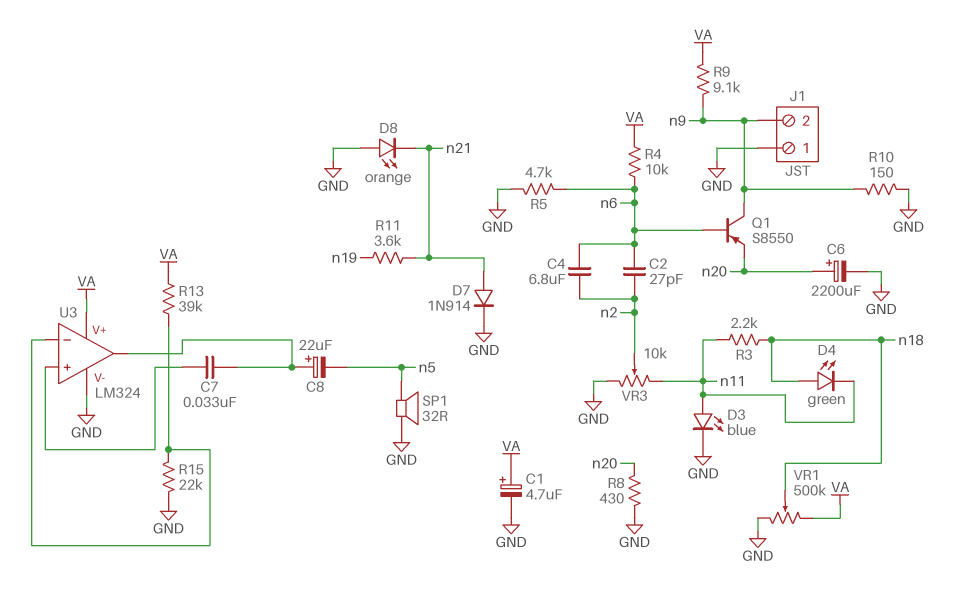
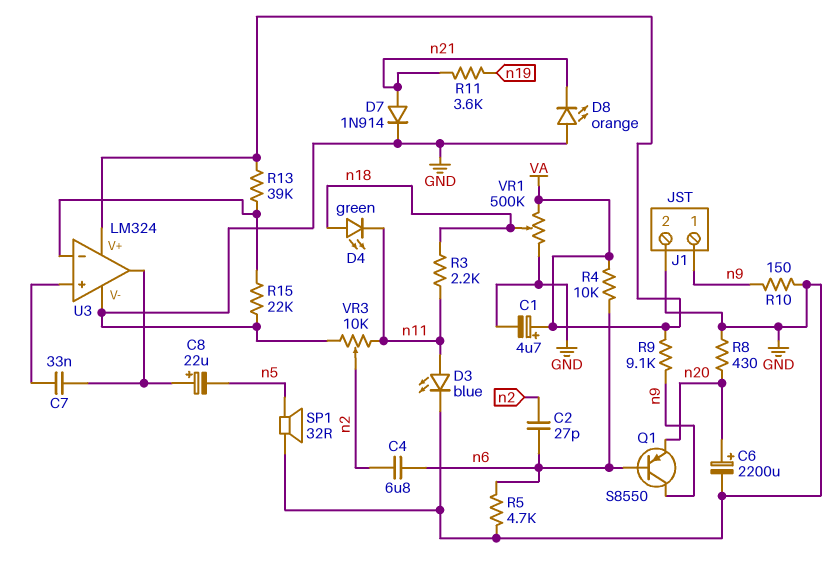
J1 pin 1: GND -> n9
J1 pin 2: n9 -> GND

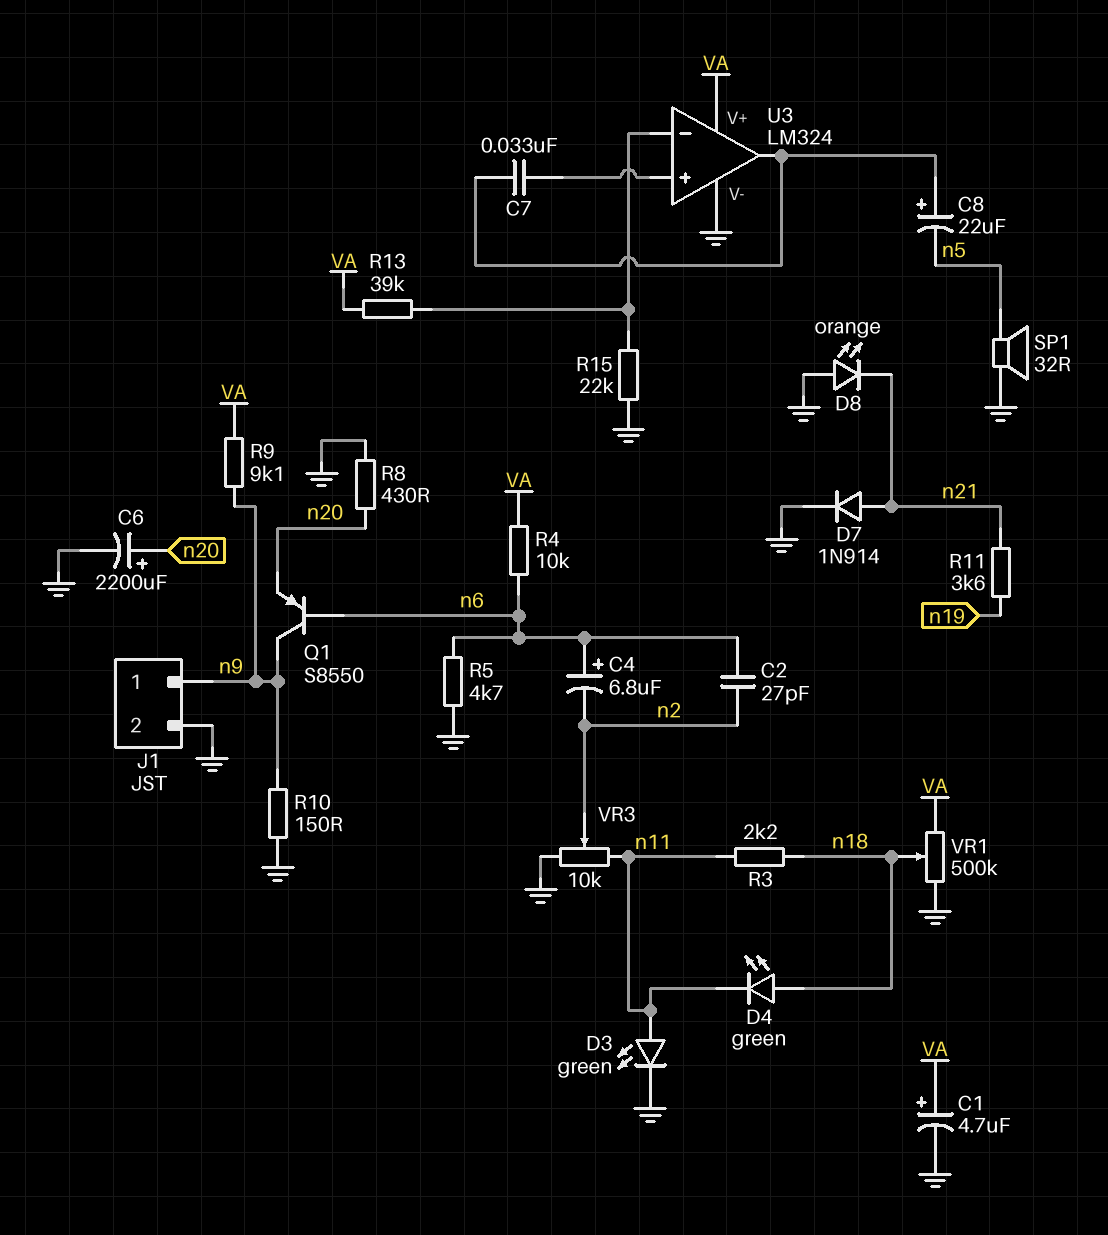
C4: 6.8uF (n2, n6) -> 6.8uF (plus n6, minus n2)
D3: LED blue (A n11, K GND) -> LED green (A n11, K GND)

